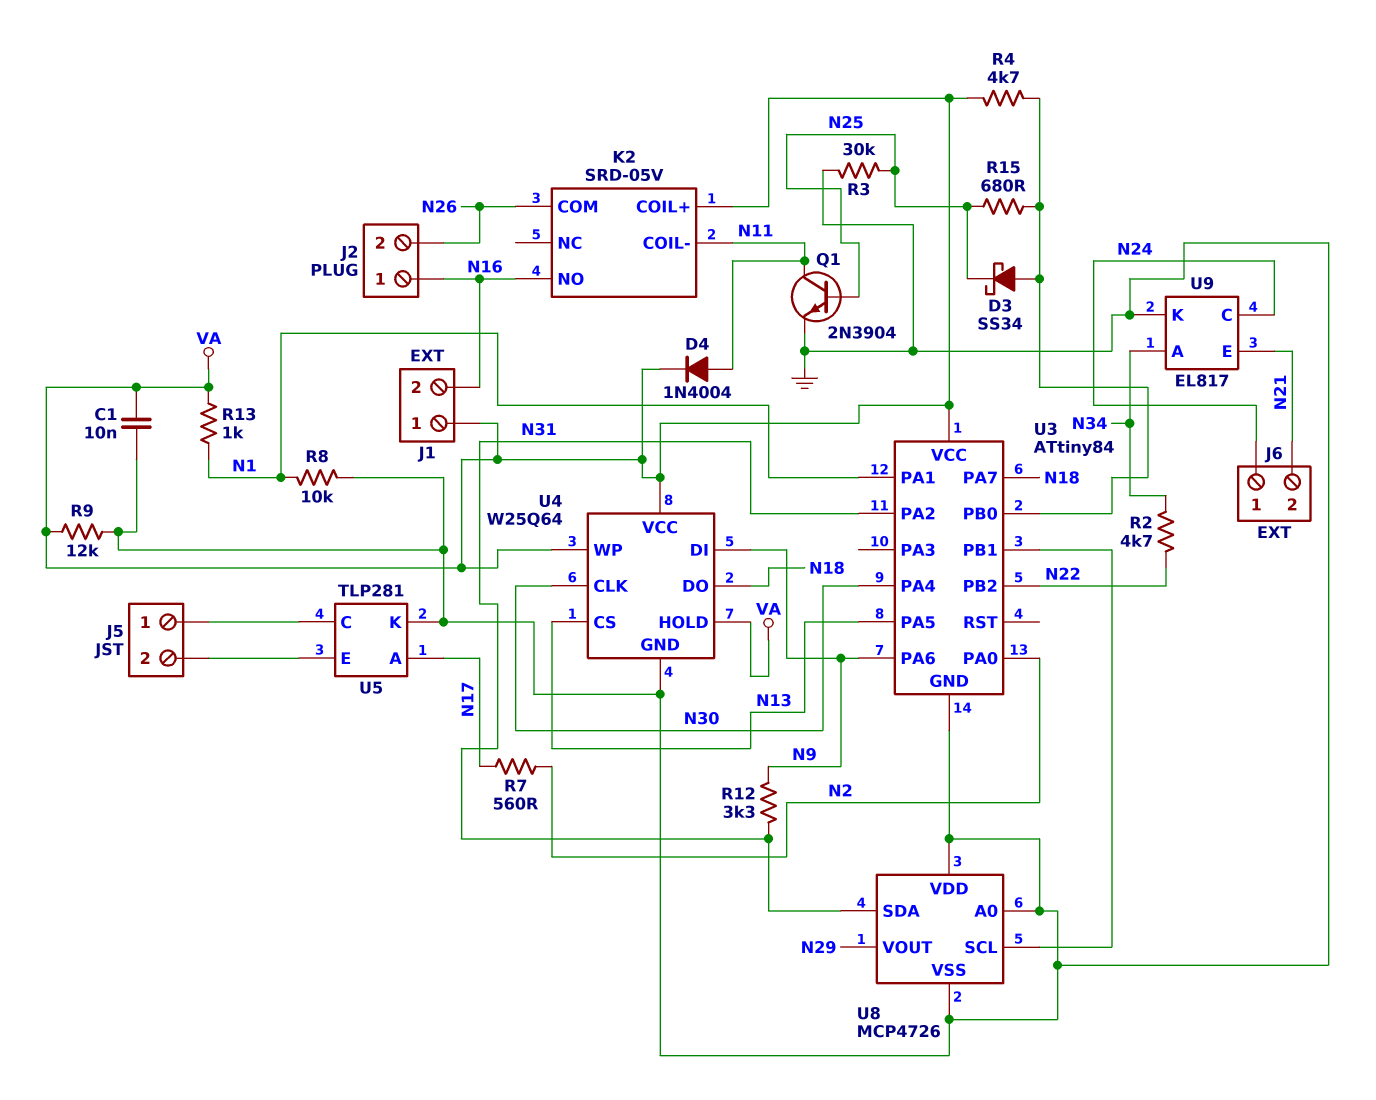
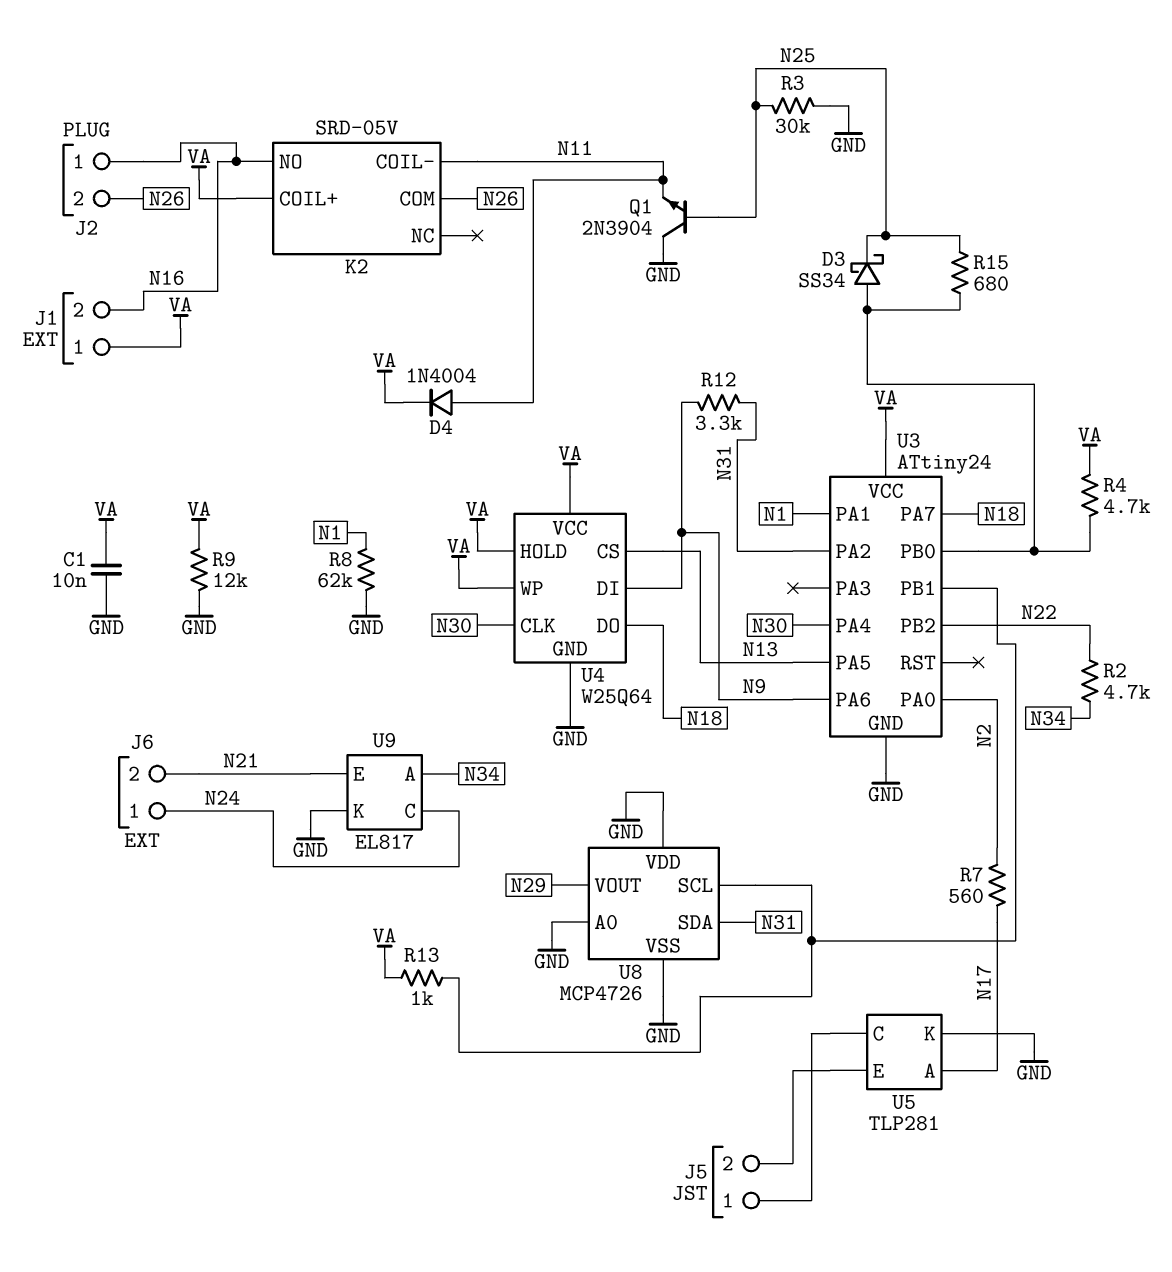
Q1: NPN 2N3904 (B N25, C N11, E GND) -> NPN 2N3904 (B N25, C GND, E N11)
R8: 10k (GND, N1) -> 62k (GND, N1)
R13: 1k (N1, VA) -> 1k (U3/PB1, VA)
U3: ATtiny84 -> ATtiny24

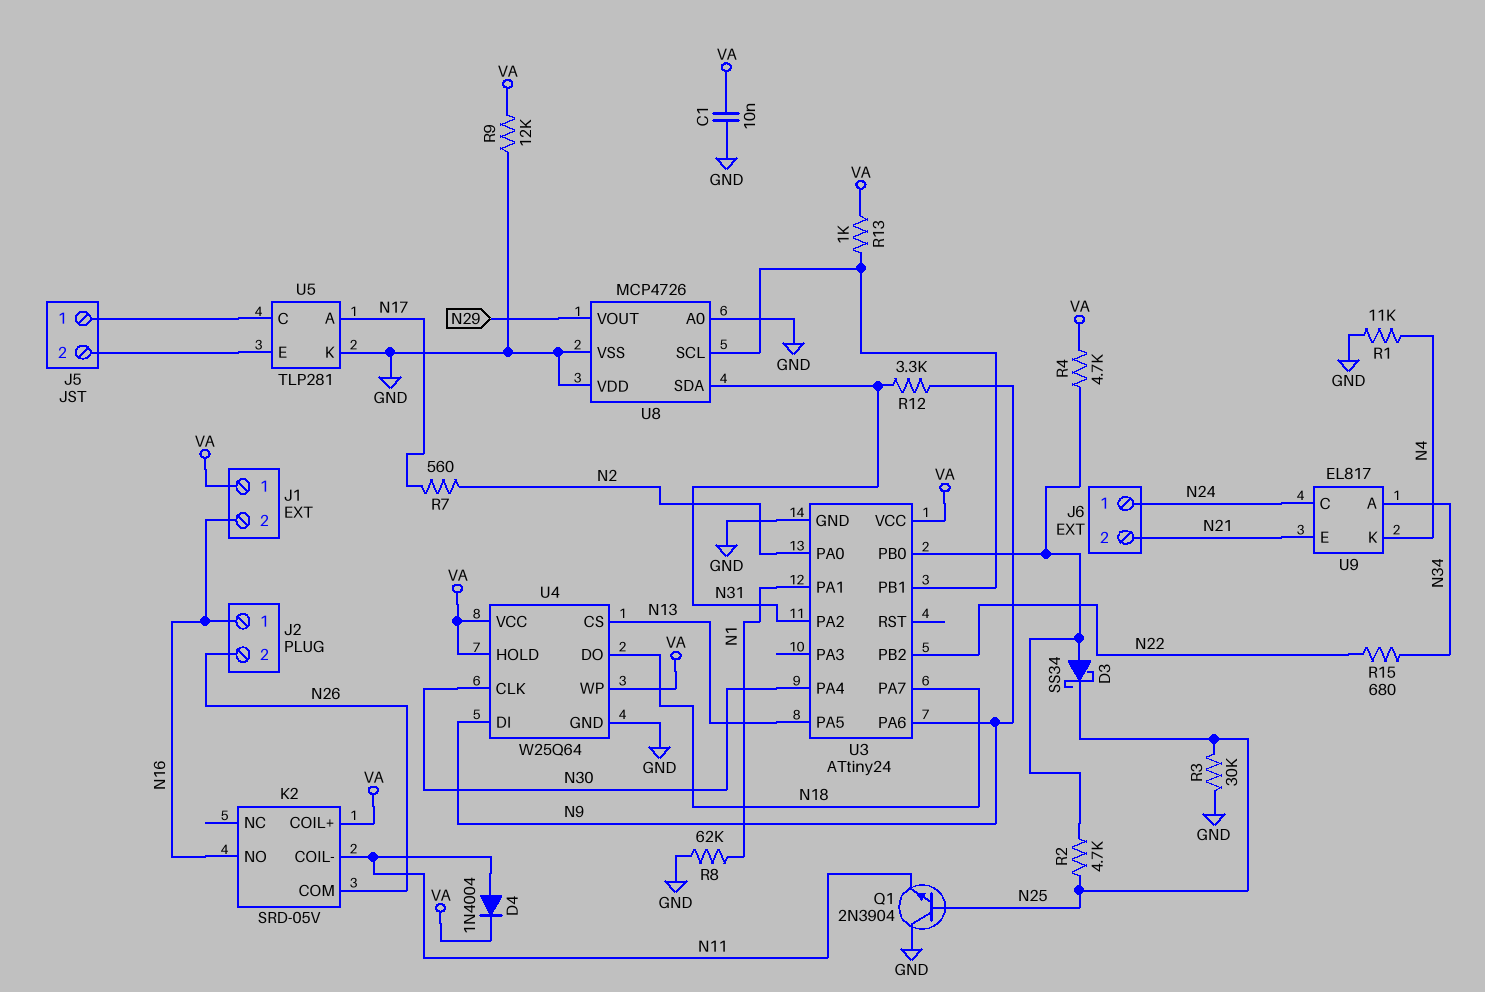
R1: none -> 11k (GND, N4)
R2: 4.7k (N22, N34) -> 4.7k (N25, U3/PB0)
R15: 680 (N25, U3/PB0) -> 680 (N22, N34)
U9 pin K: GND -> N4

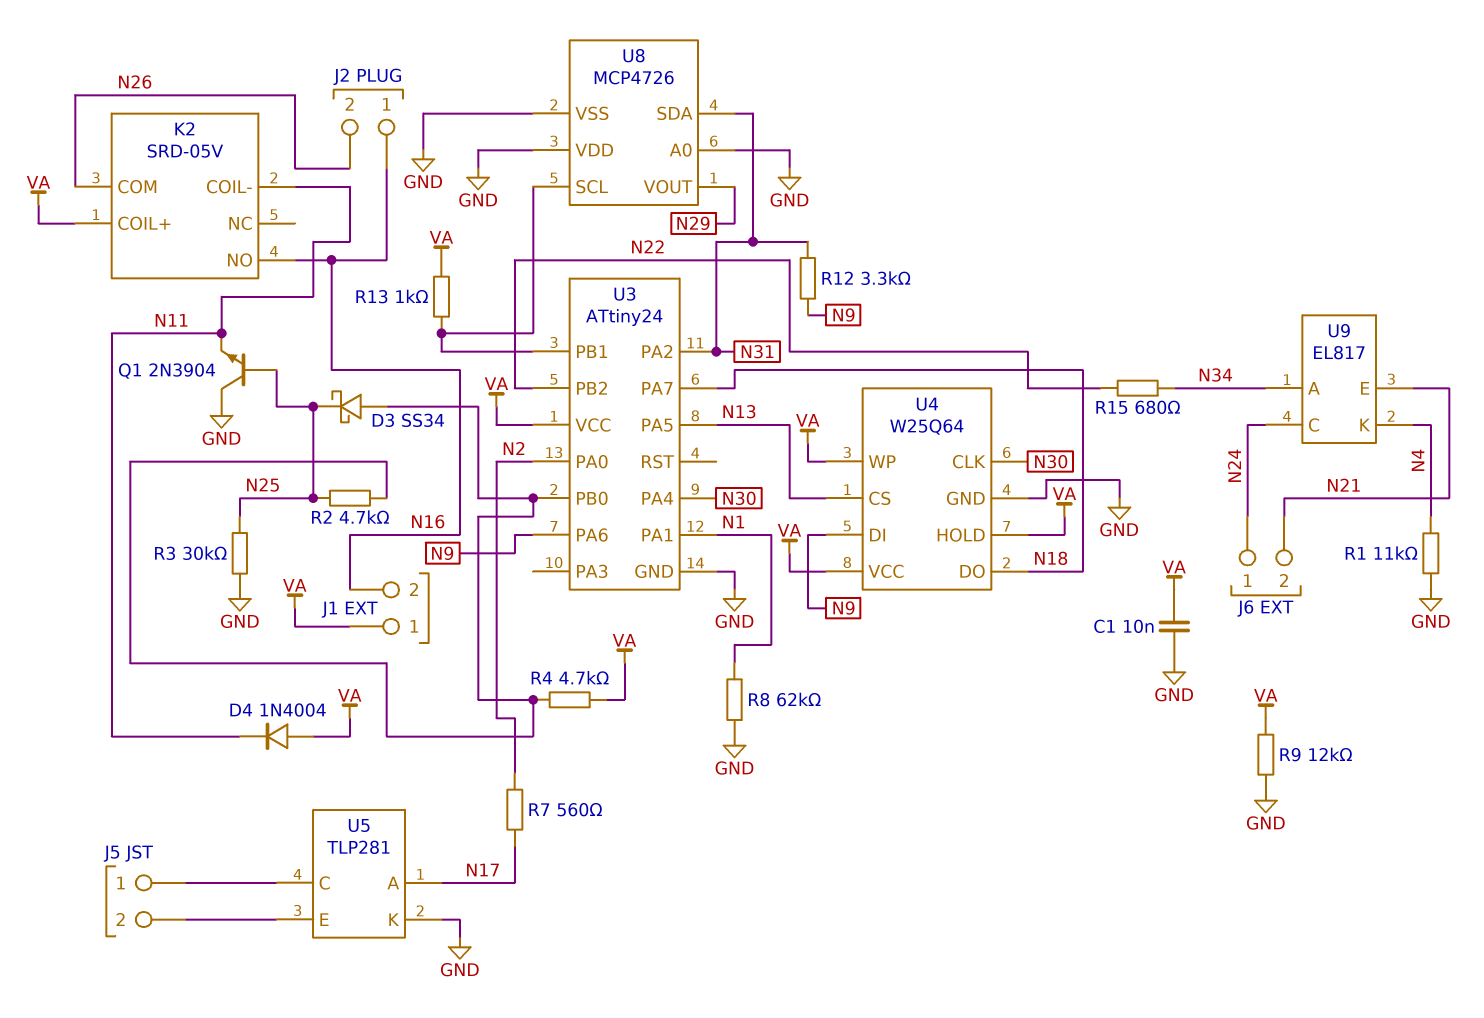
D4: diode 1N4004 (A N11, K VA) -> diode 1N4004 (A VA, K N11)

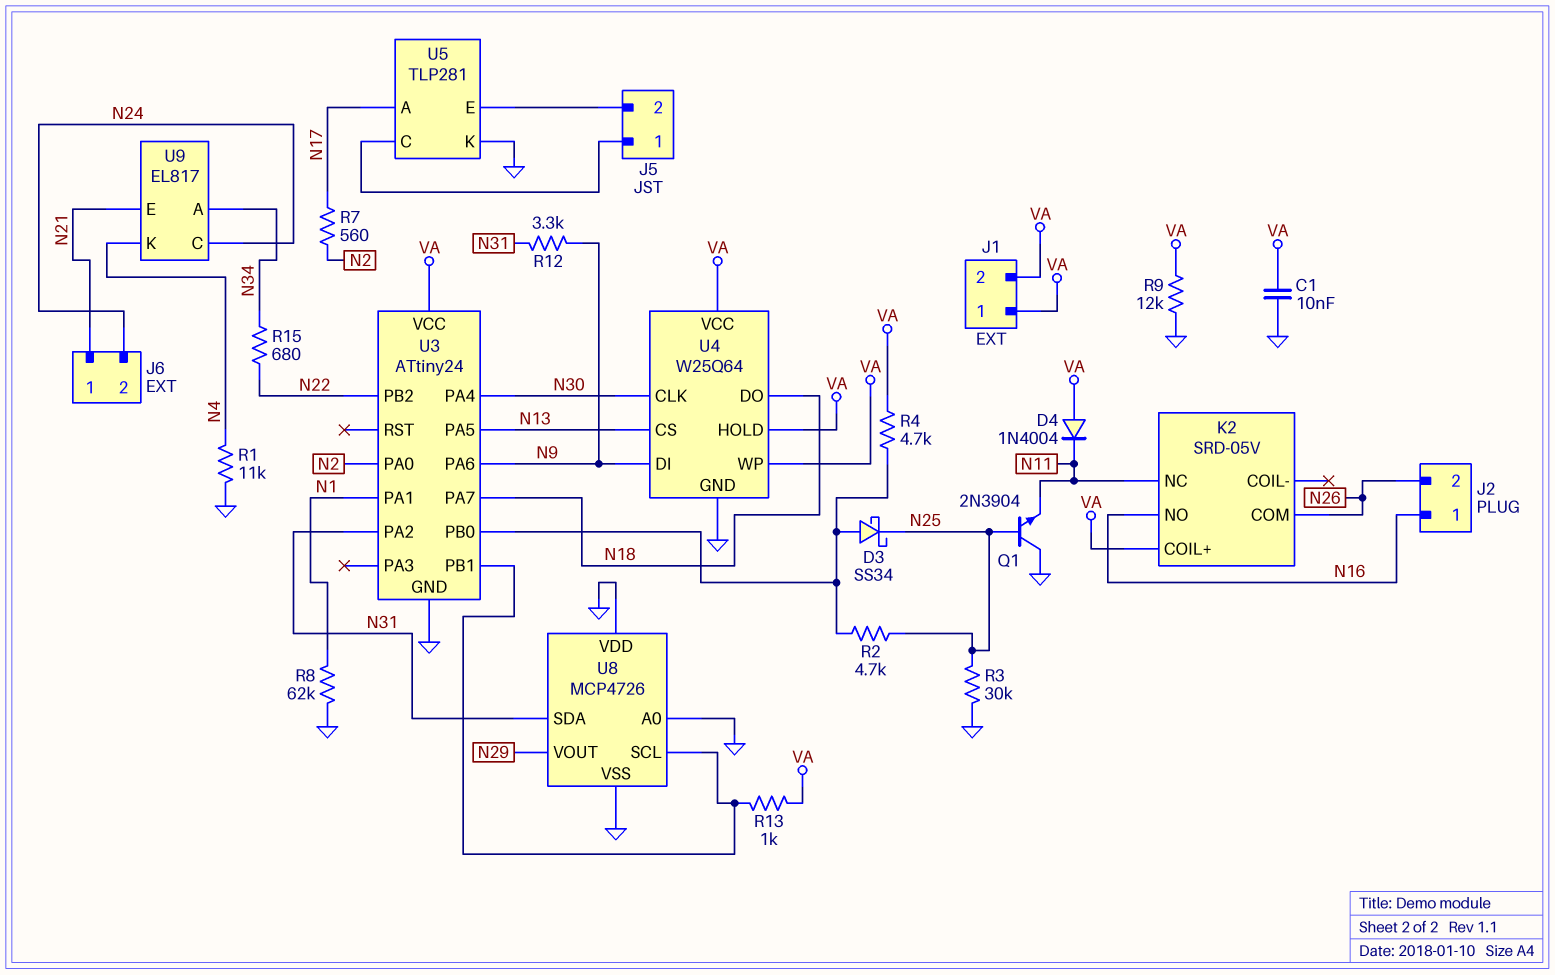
J1 pin 2: N16 -> VA
J6 pin 1: N24 -> N21
J6 pin 2: N21 -> N24
K2 pin COIL-: N11 -> none
K2 pin NC: none -> N11

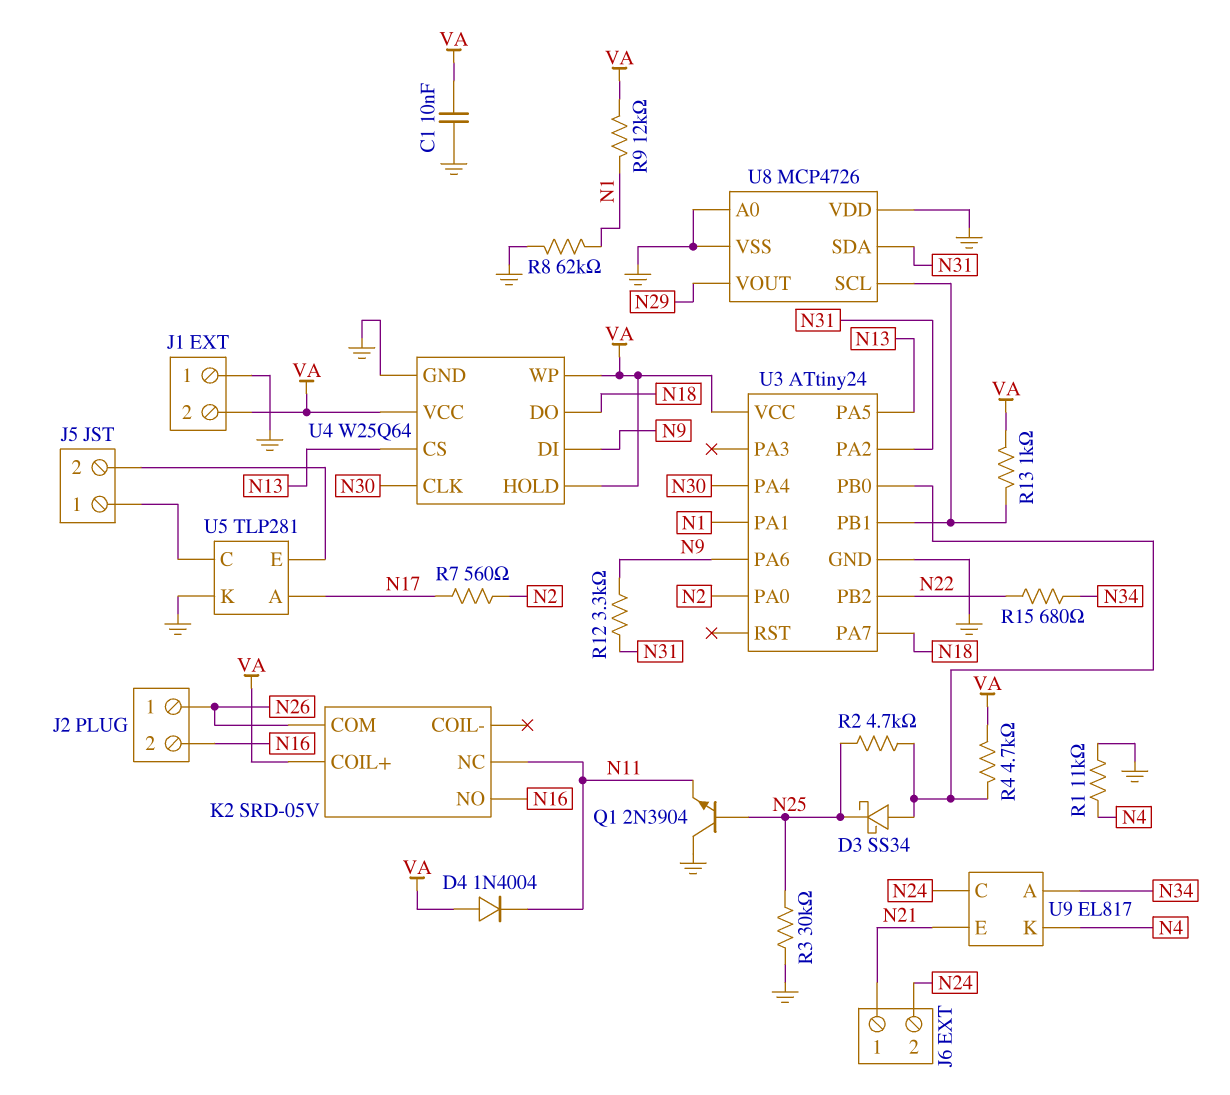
J1 pin 1: VA -> GND
J2 pin 1: N16 -> N26
J2 pin 2: N26 -> N16
R9: 12k (GND, VA) -> 12k (N1, VA)

